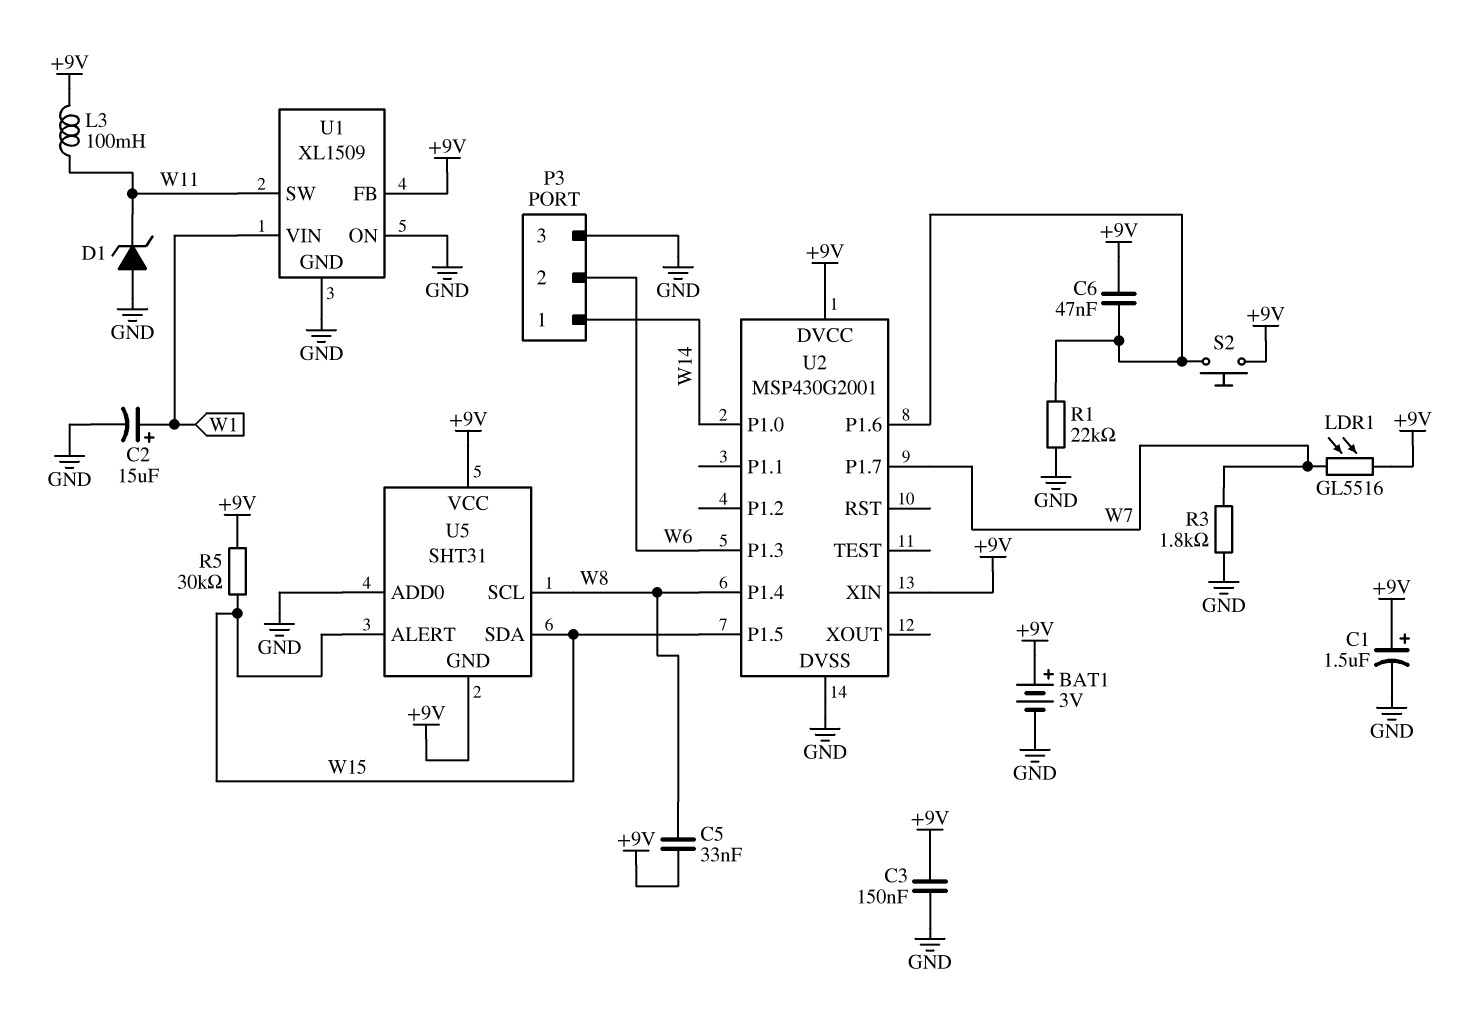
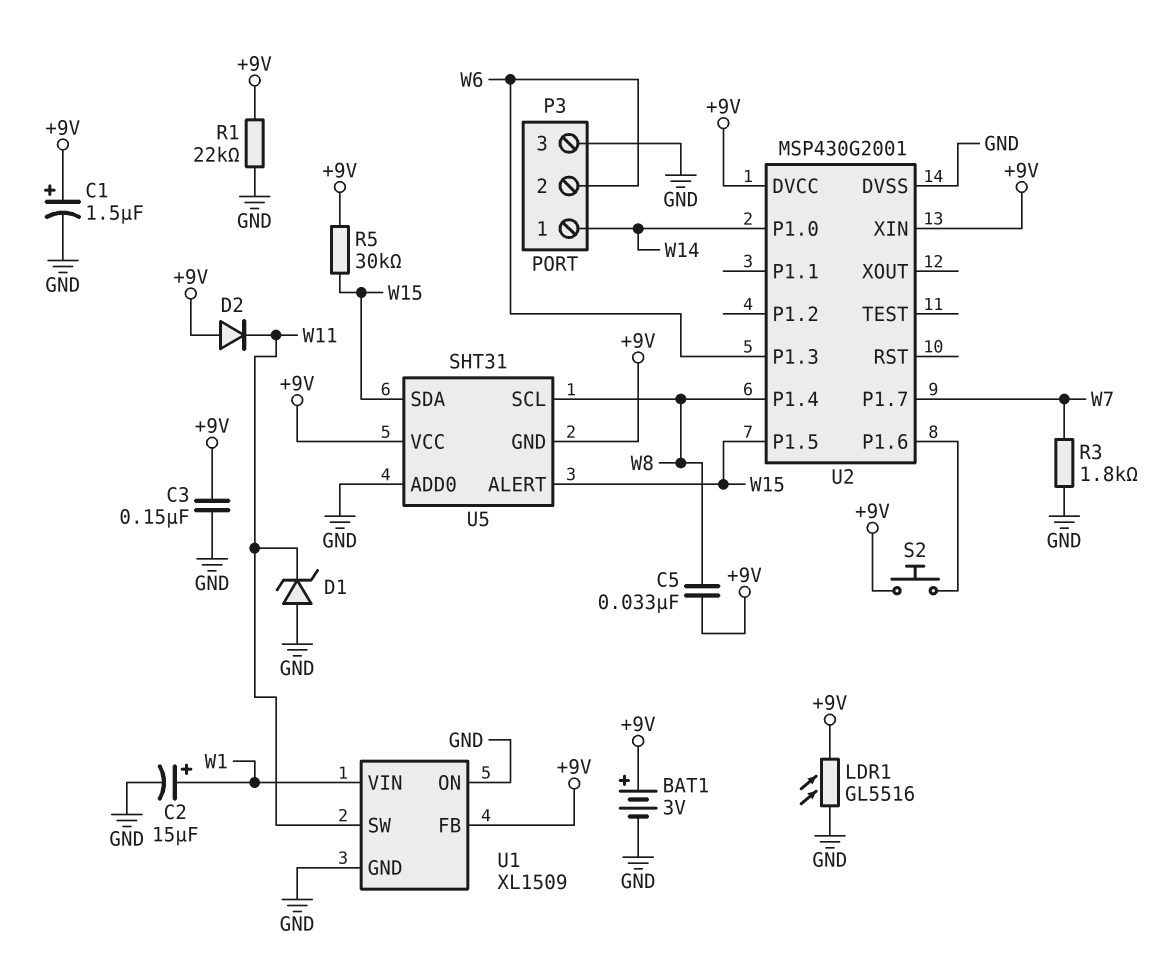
C6: 47nF (+9V, U2/P1.6) -> none
D2: none -> diode (A +9V, K W11)
L3: 100mH (+9V, W11) -> none
LDR1: GL5516 (+9V, W7) -> GL5516 (+9V, GND)
R1: 22k (GND, U2/P1.6) -> 22k (+9V, GND)

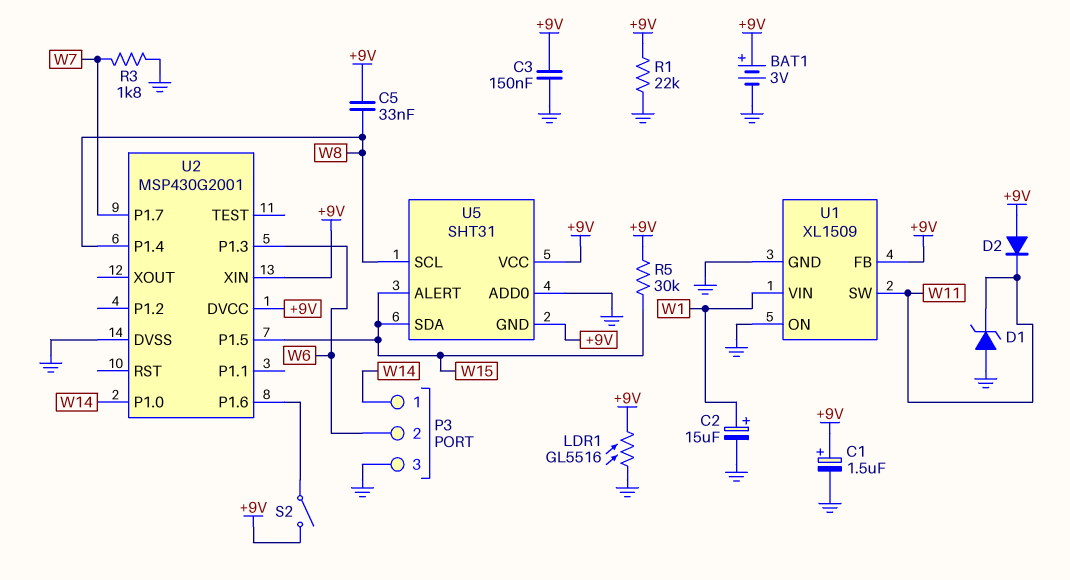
S2: button (+9V, U2/P1.6) -> switch (+9V, U2/P1.6)

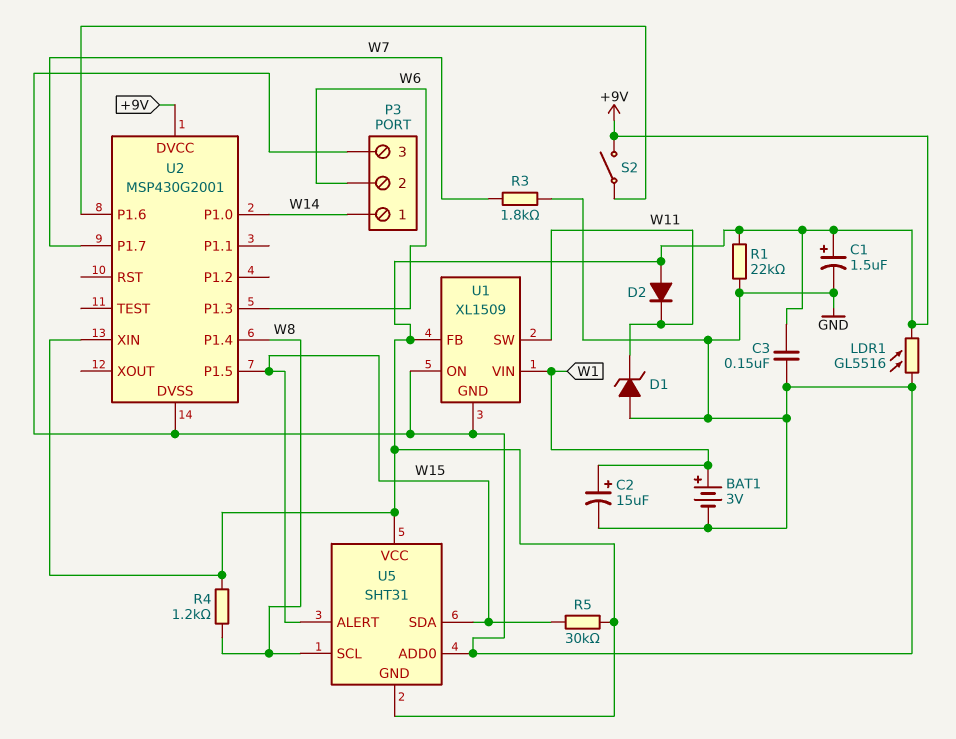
BAT1: 3V (plus +9V, minus GND) -> 3V (plus W1, minus GND)
C5: 33nF (+9V, W8) -> none
R4: none -> 1.2k (+9V, W8)

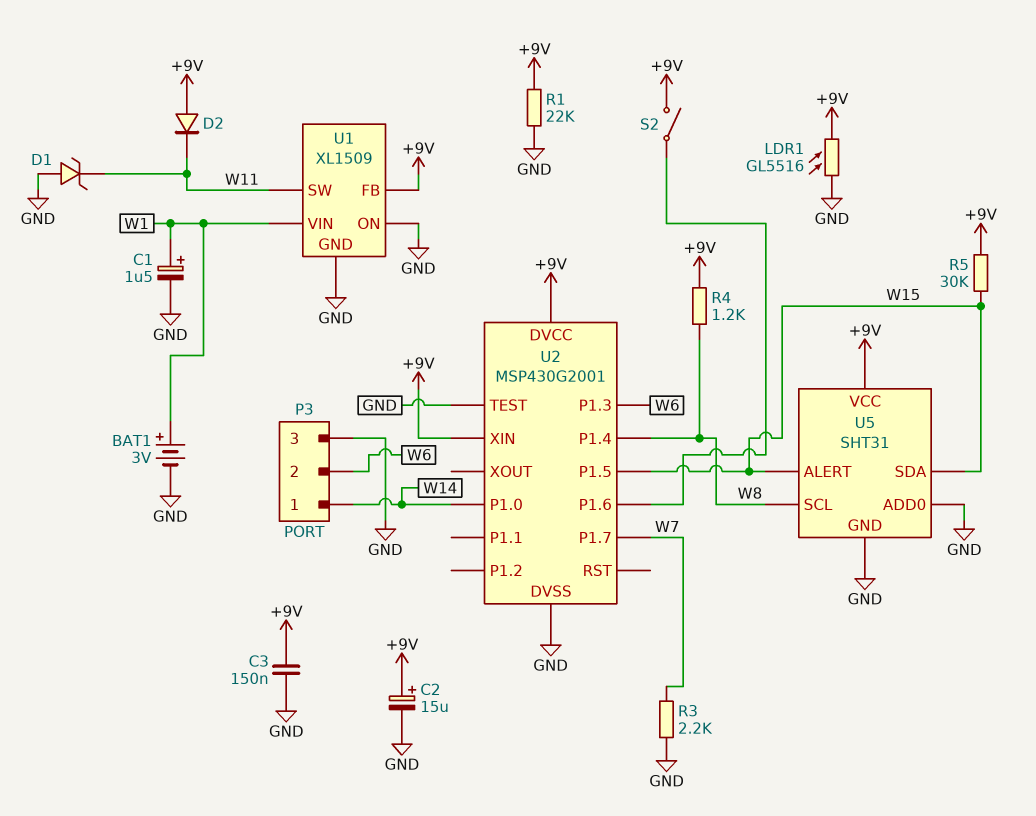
C1: 1.5uF (plus +9V, minus GND) -> 1.5uF (plus W1, minus GND)
C2: 15uF (plus W1, minus GND) -> 15uF (plus +9V, minus GND)
R3: 1.8k (GND, W7) -> 2.2k (GND, W7)
U2 pin TEST: none -> GND
U5 pin GND: +9V -> GND

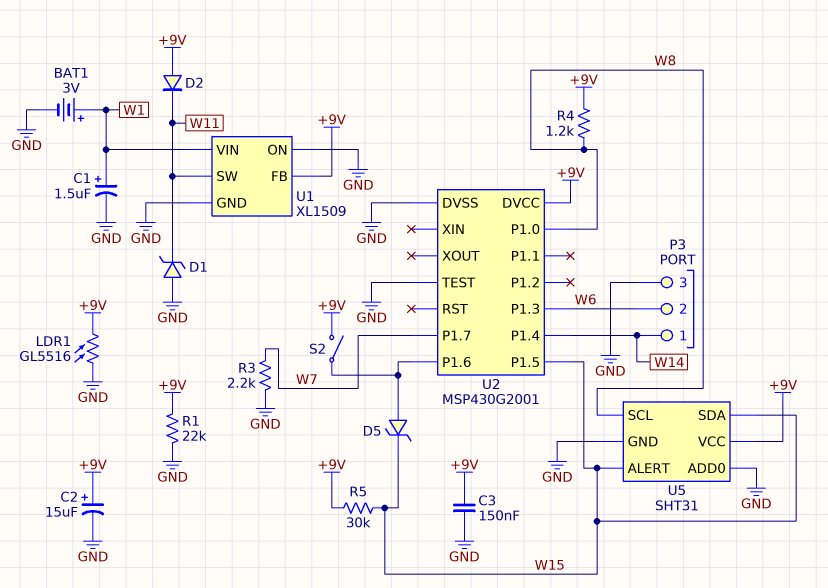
D5: none -> zener (A U2/P1.6, K W15)
U2 pin P1.0: W14 -> W8
U2 pin P1.4: W8 -> W14
U2 pin XIN: +9V -> none

